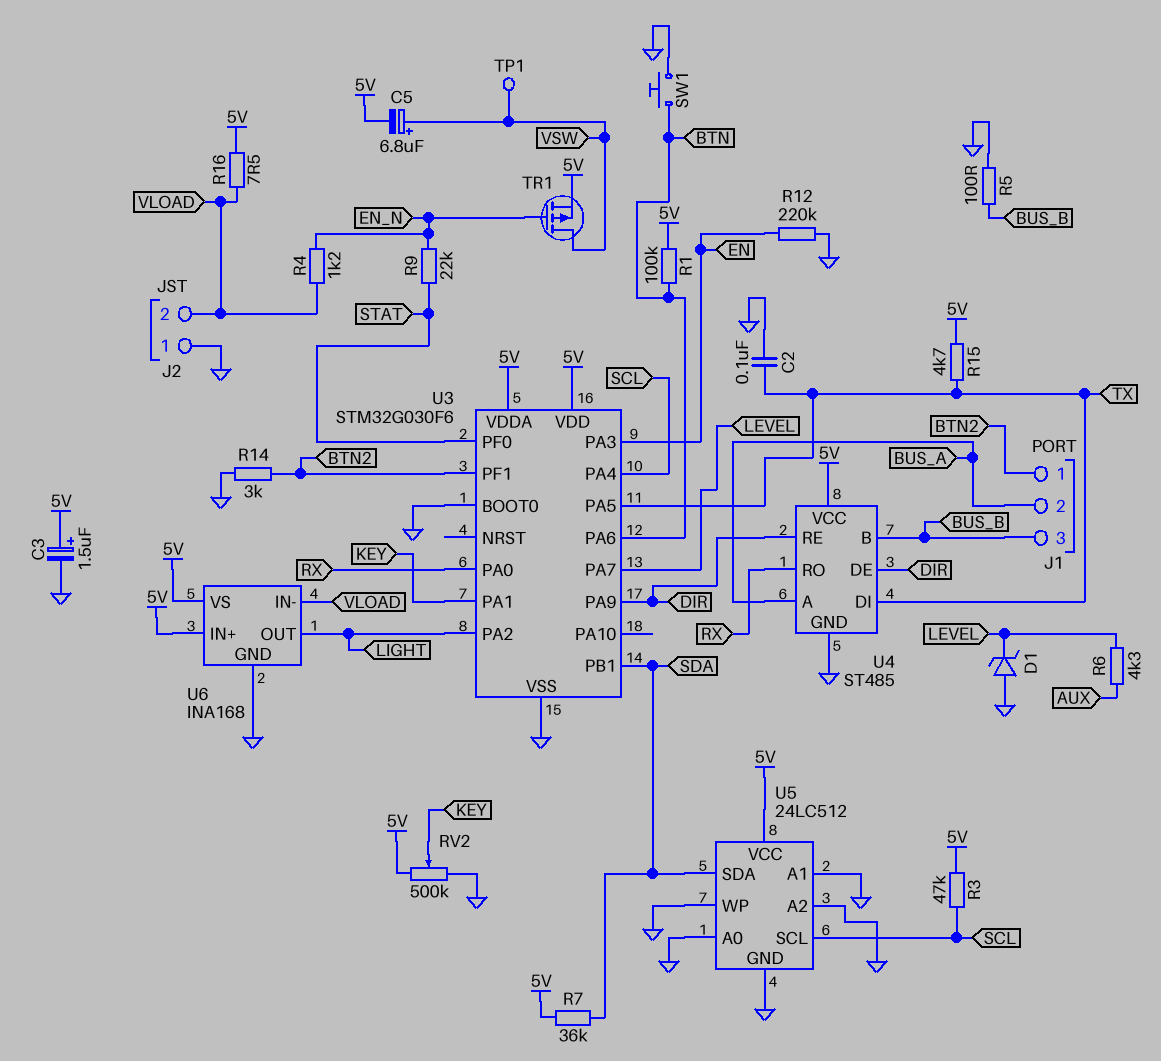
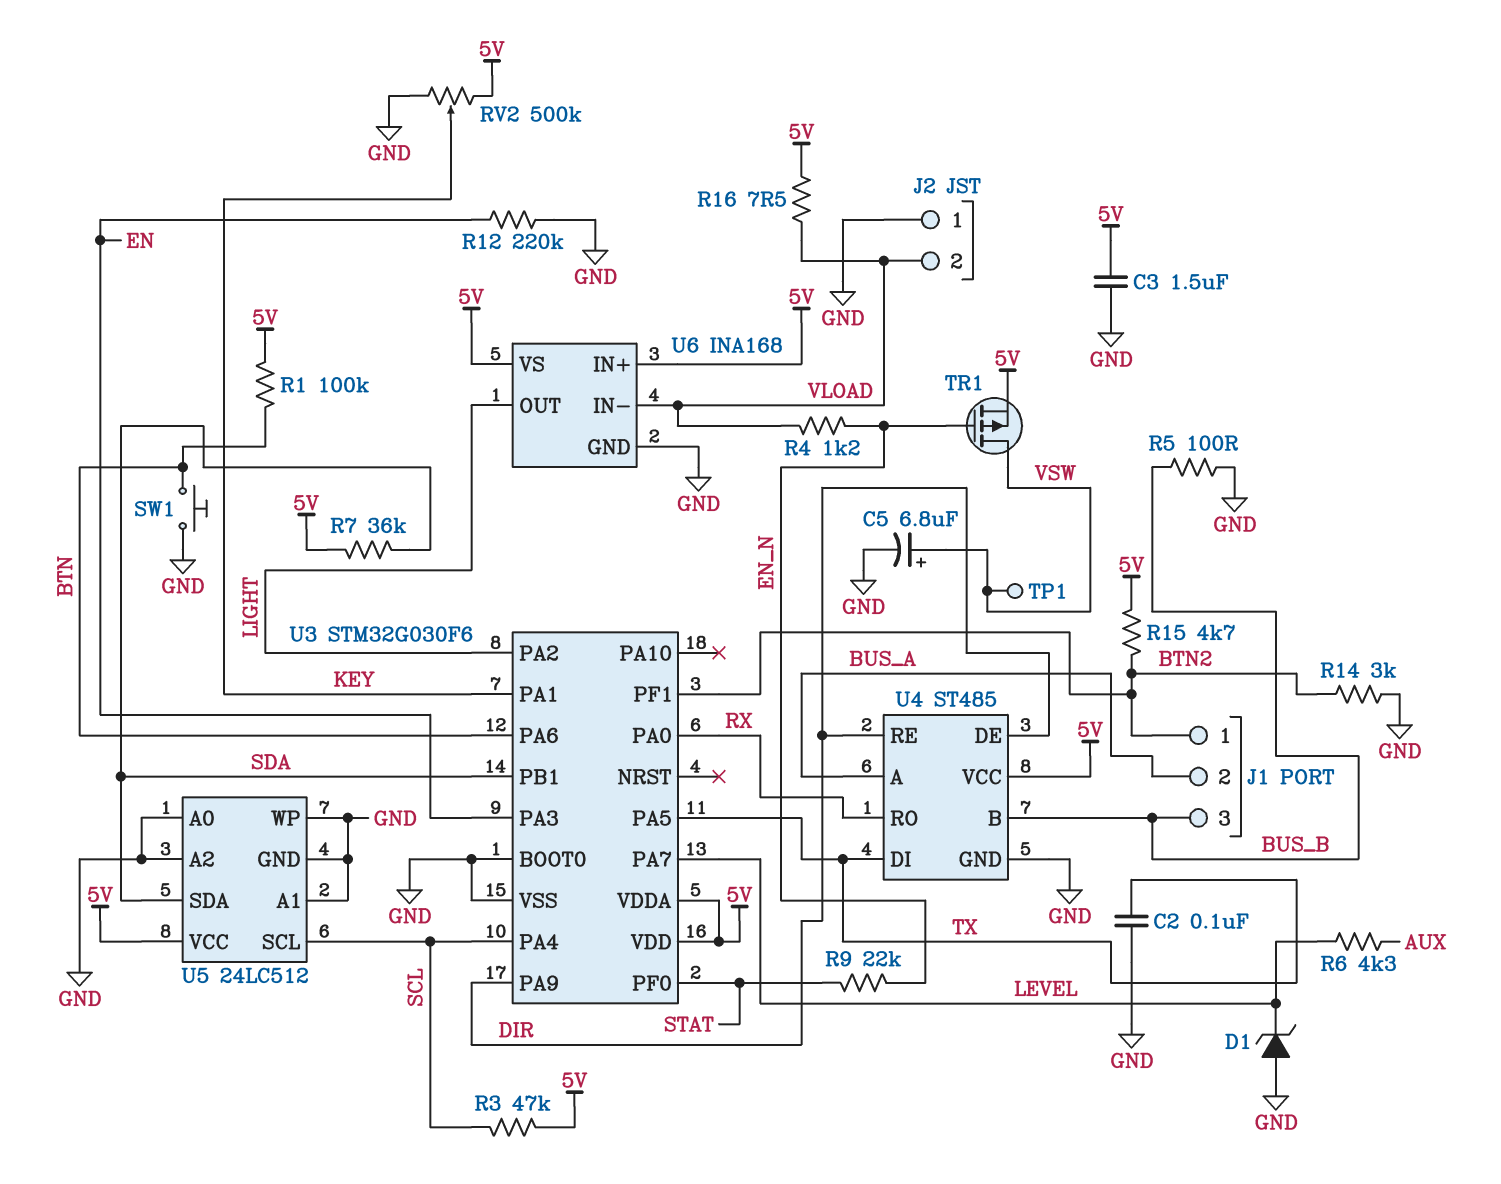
C3: 1.5uF (plus 5V, minus GND) -> 1.5uF (5V, GND)
C5: 6.8uF (plus VSW, minus 5V) -> 6.8uF (plus VSW, minus GND)
R15: 4.7k (5V, TX) -> 4.7k (5V, BTN2)

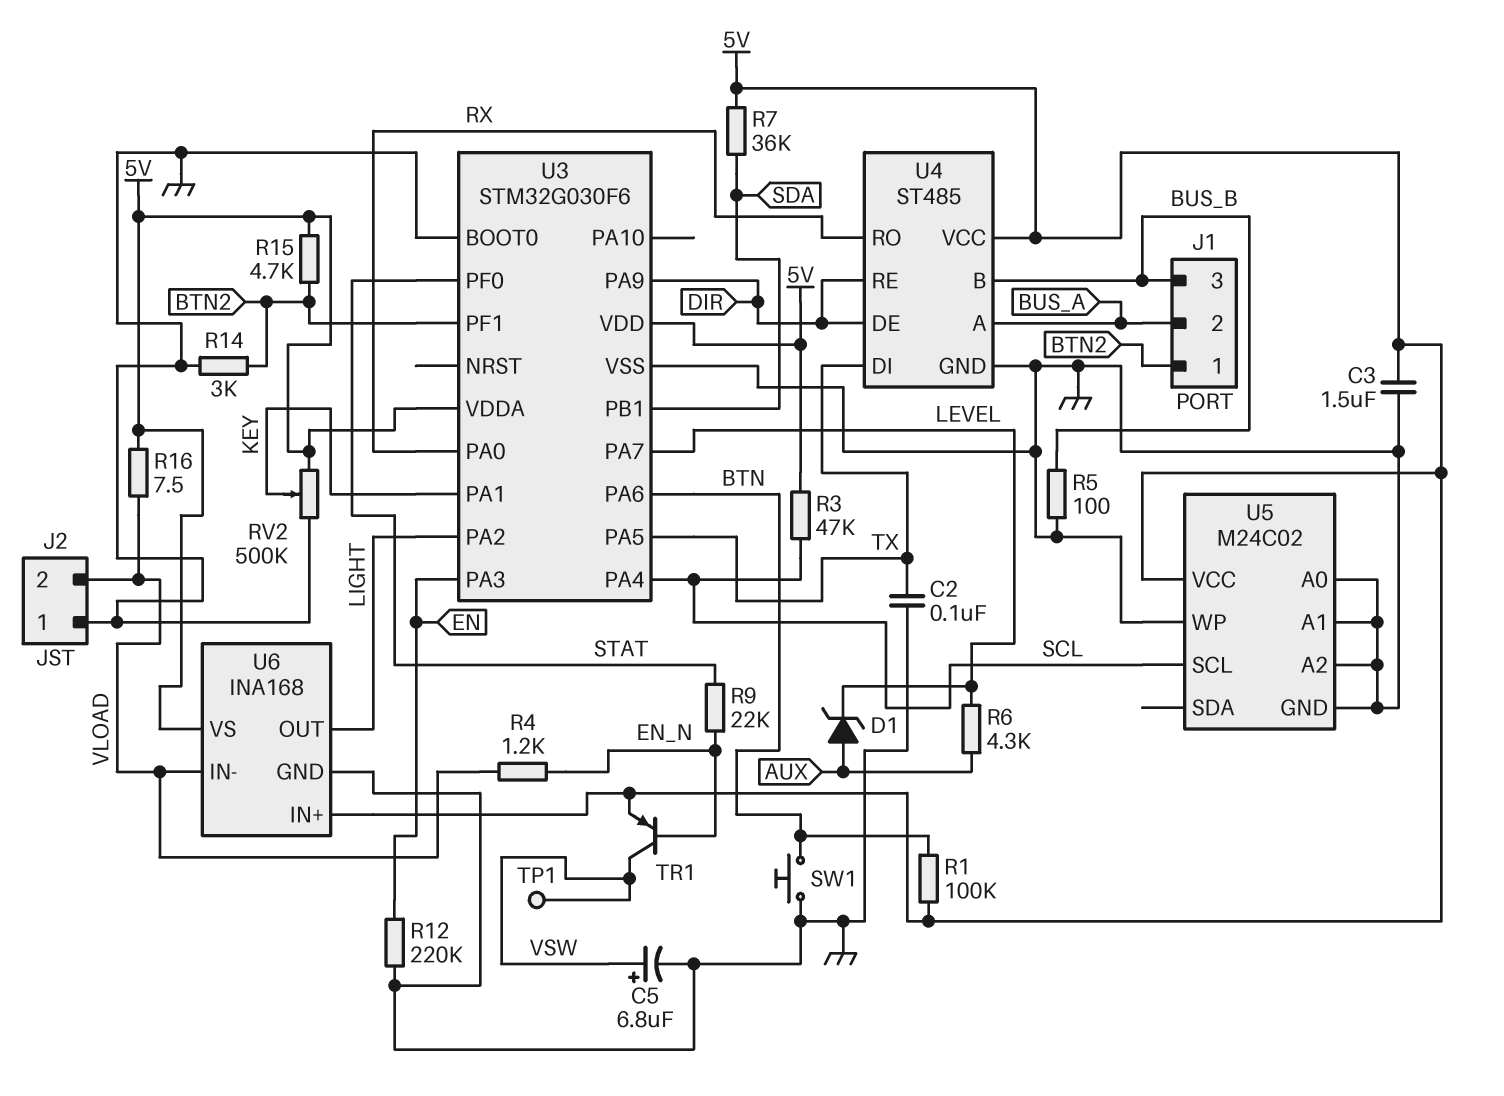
D1: zener (A GND, K LEVEL) -> zener (A AUX, K LEVEL)
TR1: PMOS (G EN_N, D VSW, S 5V) -> PNP (B EN_N, C VSW, E 5V)
U5: 24LC512 -> M24C02
U5 pin SDA: SDA -> none

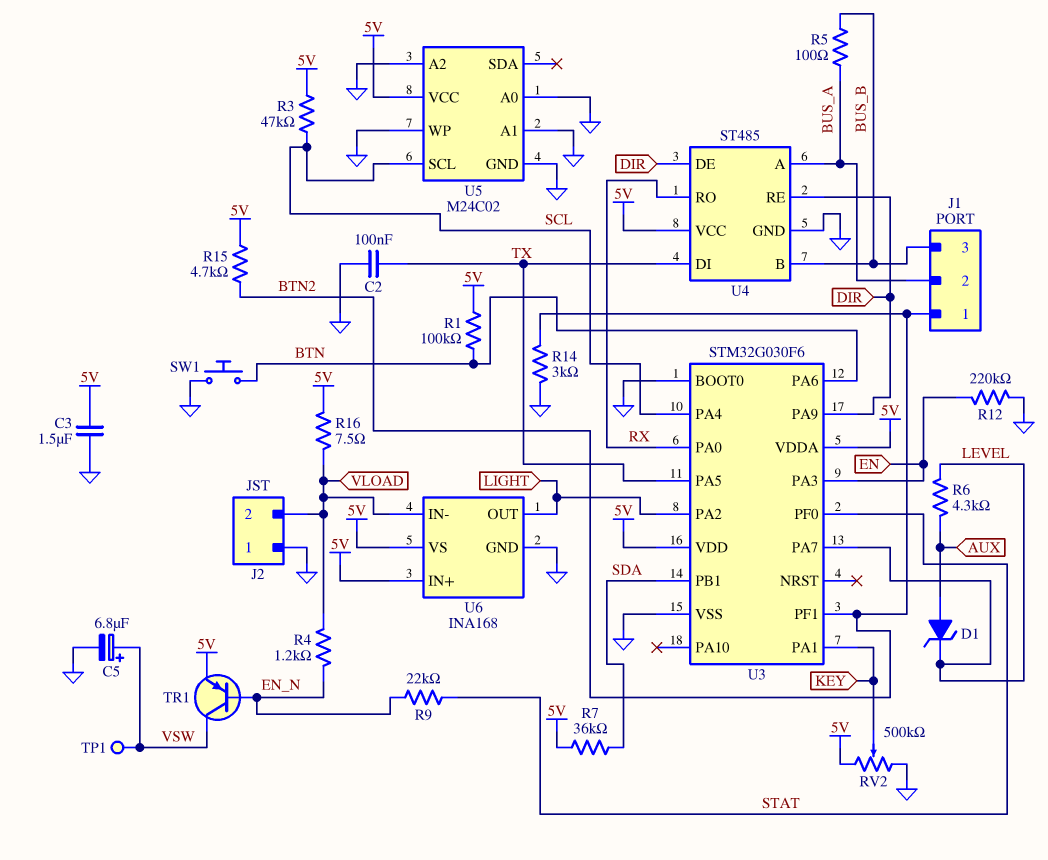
R5: 100 (BUS_B, GND) -> 100 (BUS_A, BUS_B)

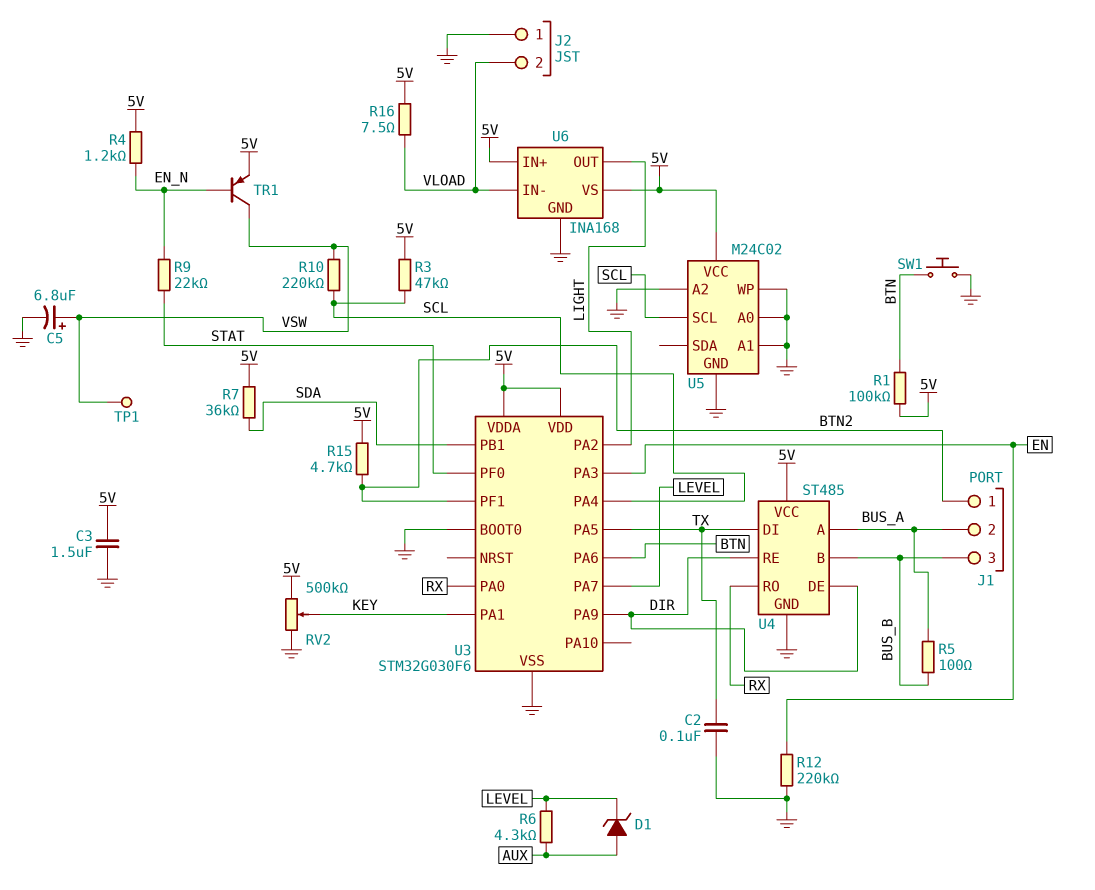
R4: 1.2k (EN_N, VLOAD) -> 1.2k (5V, EN_N)
R10: none -> 220k (SCL, VSW)
R14: 3k (BTN2, GND) -> none

